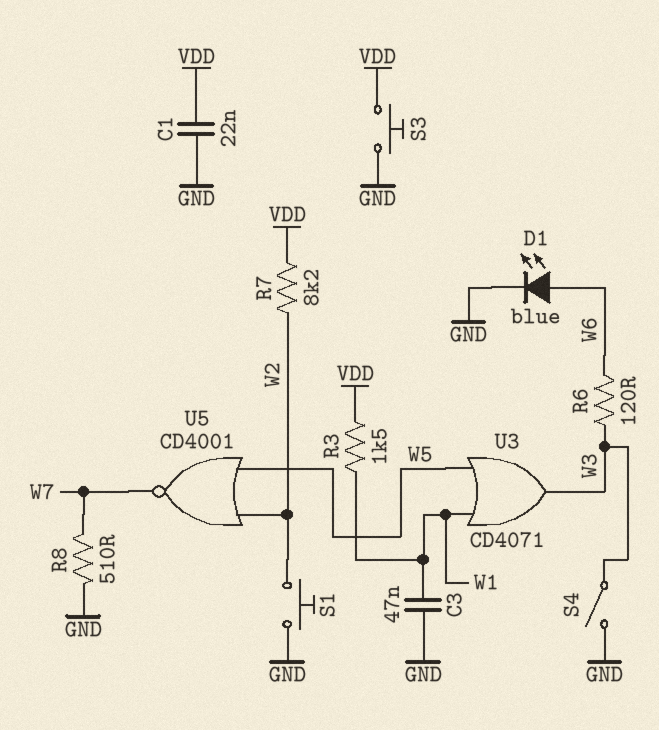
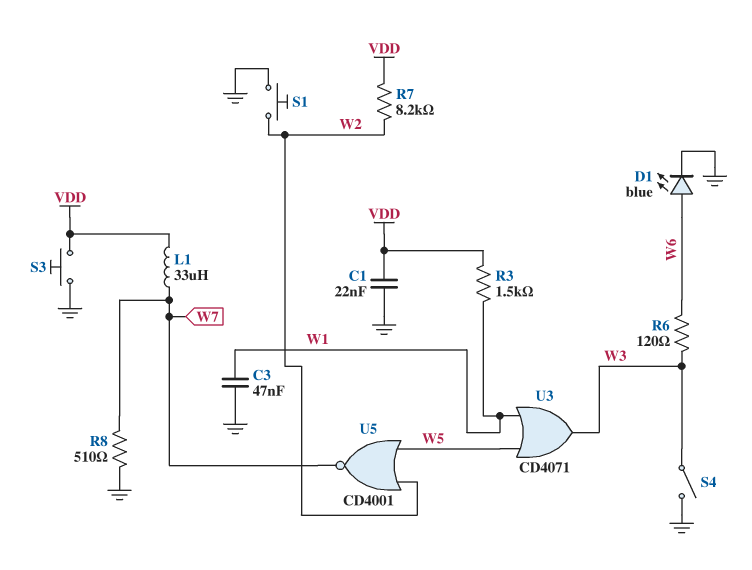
L1: none -> 33uH (VDD, W7)

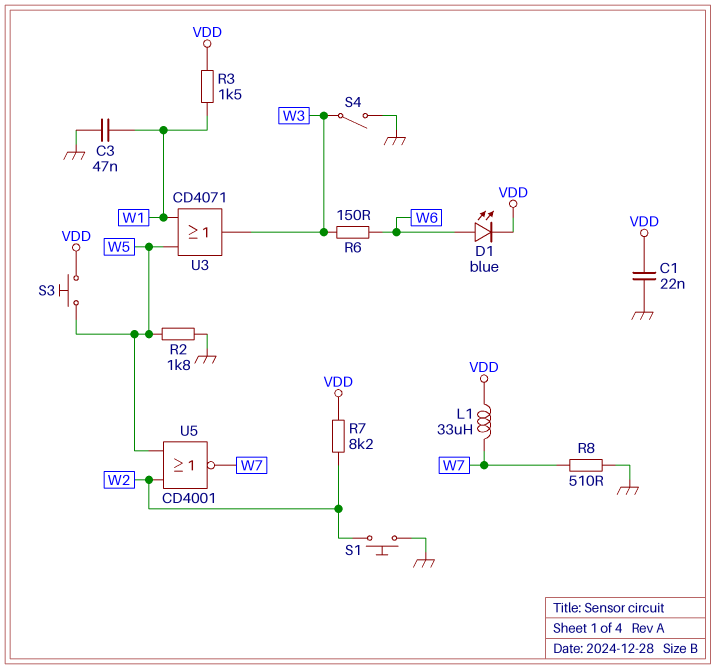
D1: LED blue (A W6, K GND) -> LED blue (A W6, K VDD)
R2: none -> 1.8k (GND, W5)
R6: 120 (W3, W6) -> 150 (W3, W6)
S3: button (GND, VDD) -> button (VDD, W5)

